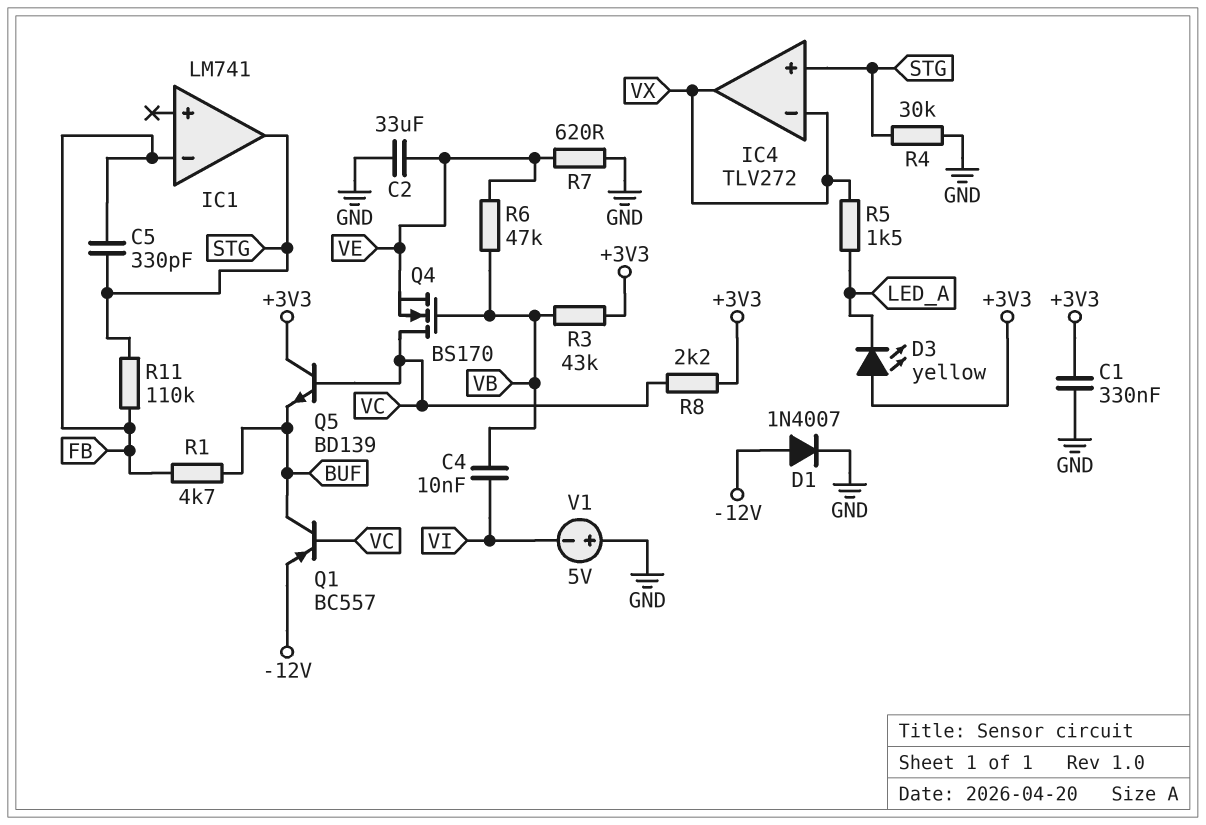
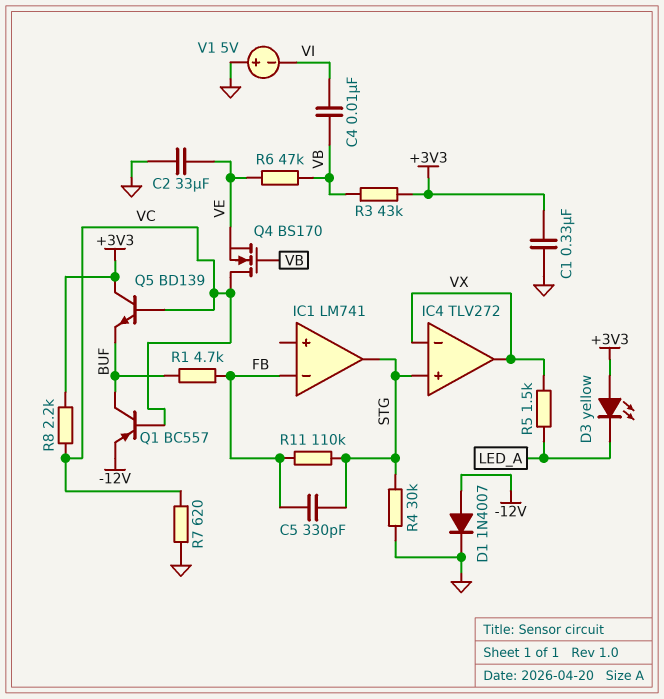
R7: 620 (GND, VE) -> 620 (GND, VC)

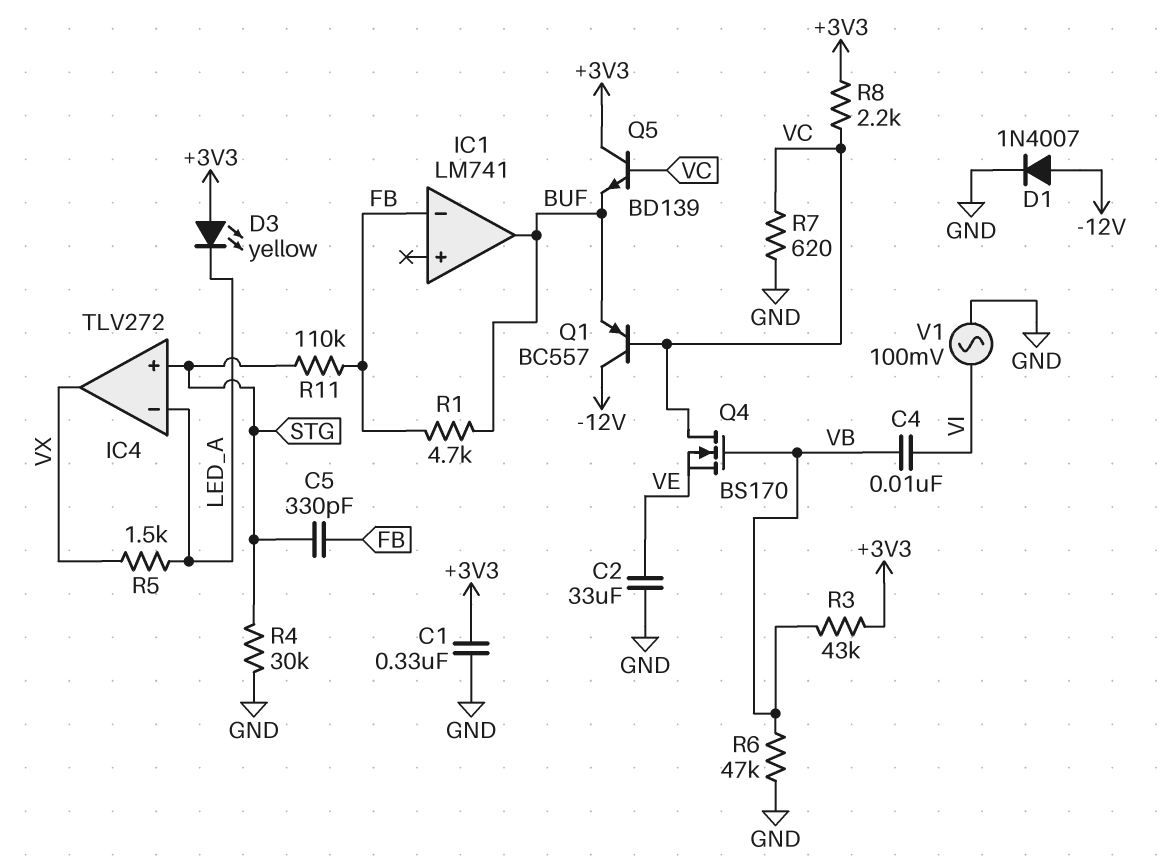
IC1 pin out: STG -> BUF
IC4 pin in-: VX -> LED_A
Q1: PNP BC557 (B VC, C BUF, E -12V) -> PNP BC557 (B VC, C -12V, E BUF)
R6: 47k (VB, VE) -> 47k (GND, VB)
V1: 5V (plus GND, minus VI) -> AC 100mV (GND, VI)

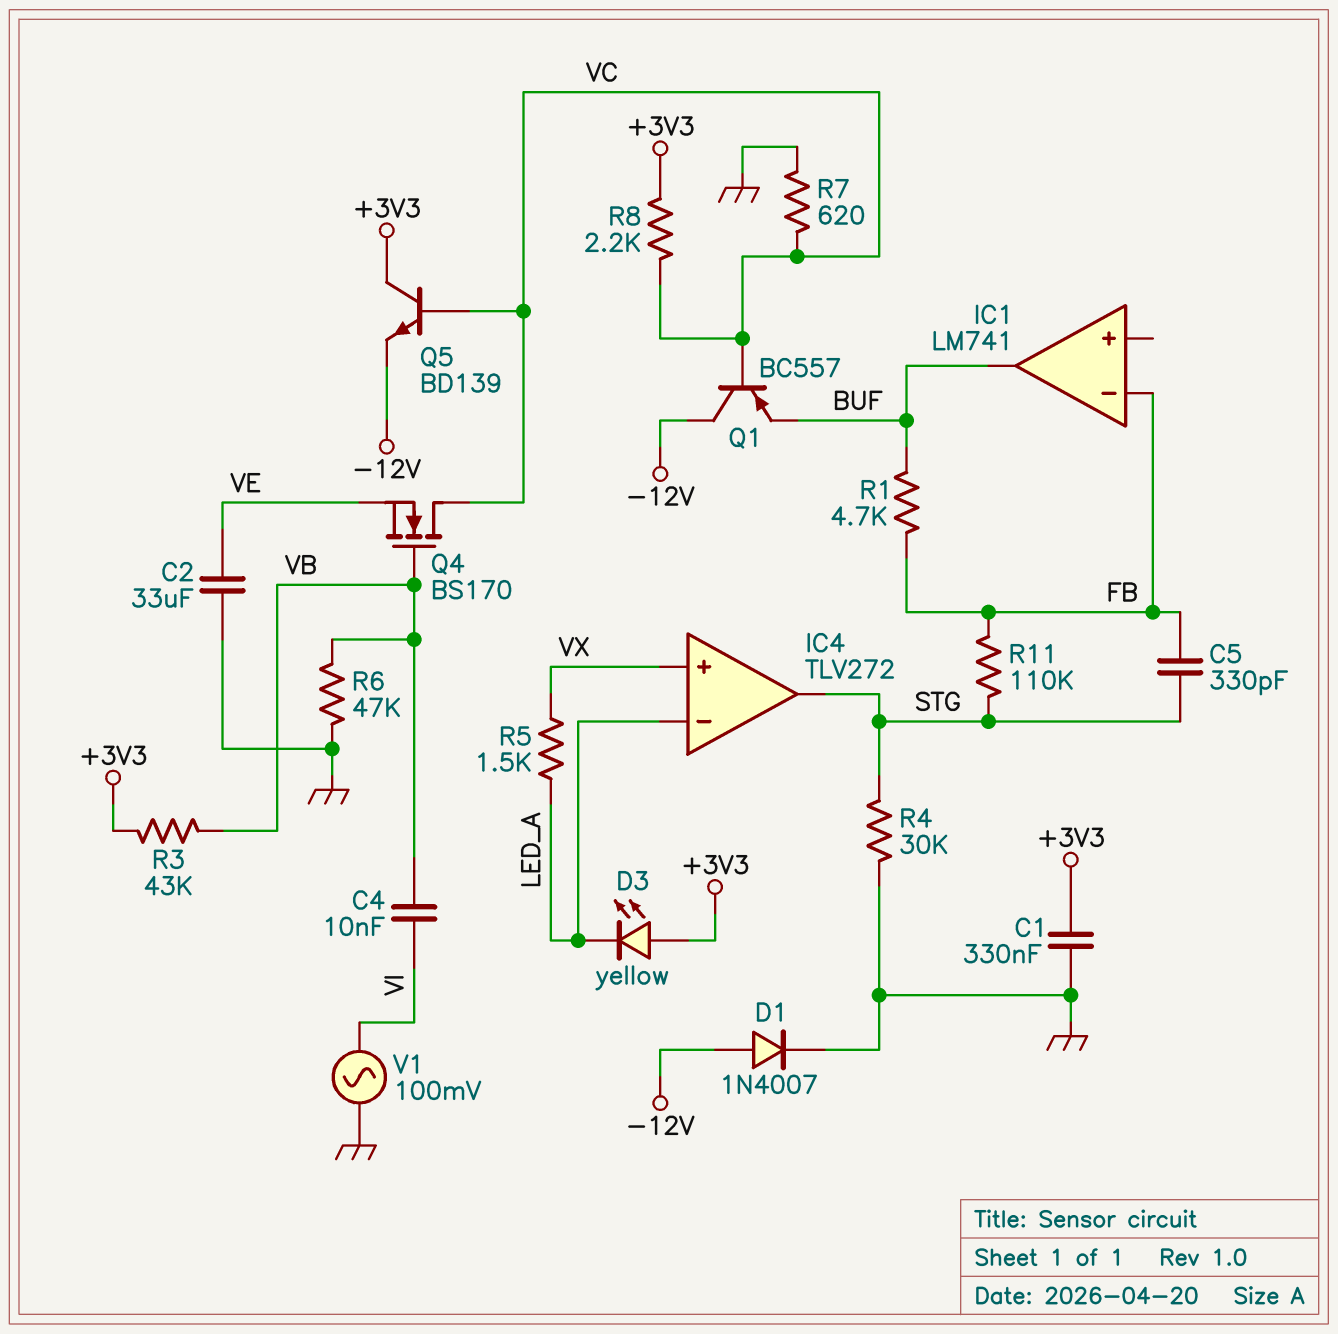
IC4 pin in+: STG -> VX
IC4 pin out: VX -> STG
Q5: NPN BD139 (B VC, C +3V3, E BUF) -> NPN BD139 (B VC, C +3V3, E -12V)

